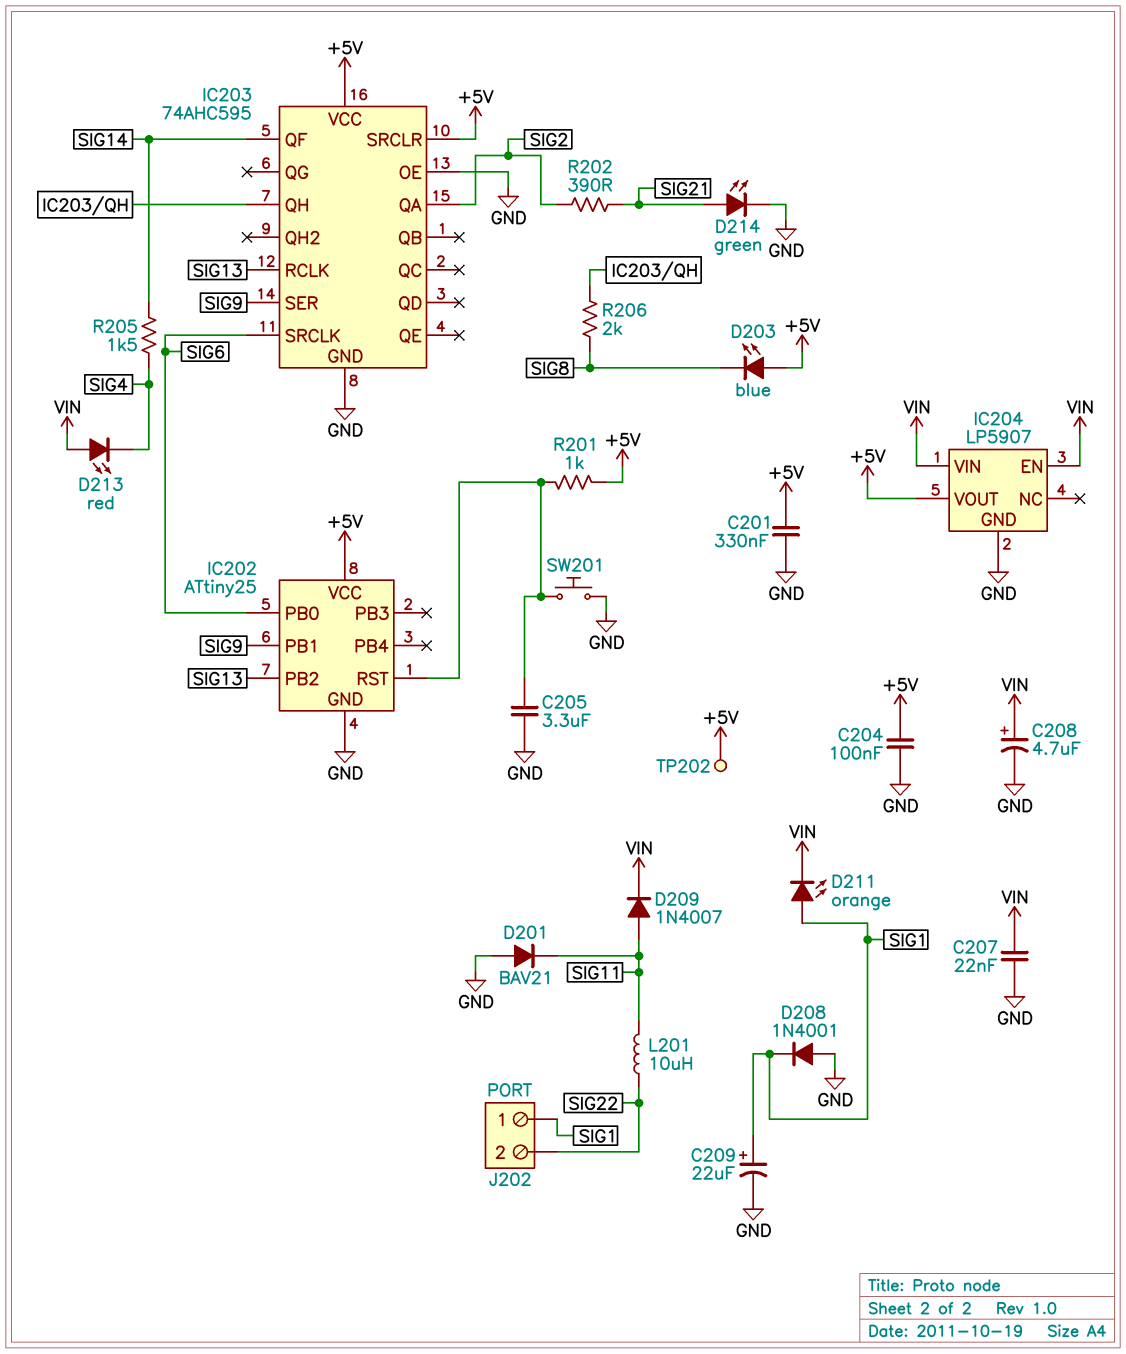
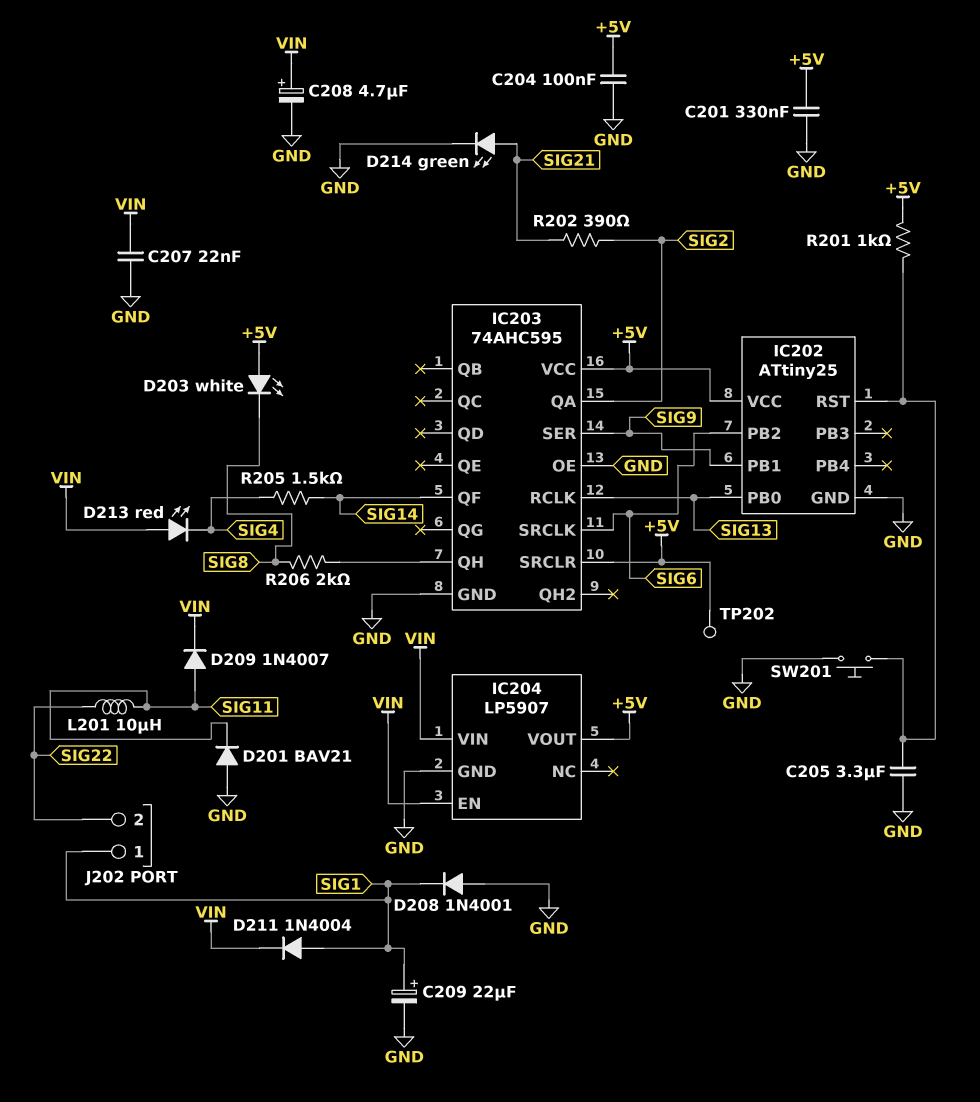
D203: LED blue (A +5V, K SIG8) -> LED white (A +5V, K SIG8)
D211: LED orange (A SIG1, K VIN) -> diode 1N4004 (A SIG1, K VIN)
IC202 pin PB0: SIG6 -> SIG13
IC202 pin PB2: SIG13 -> SIG6

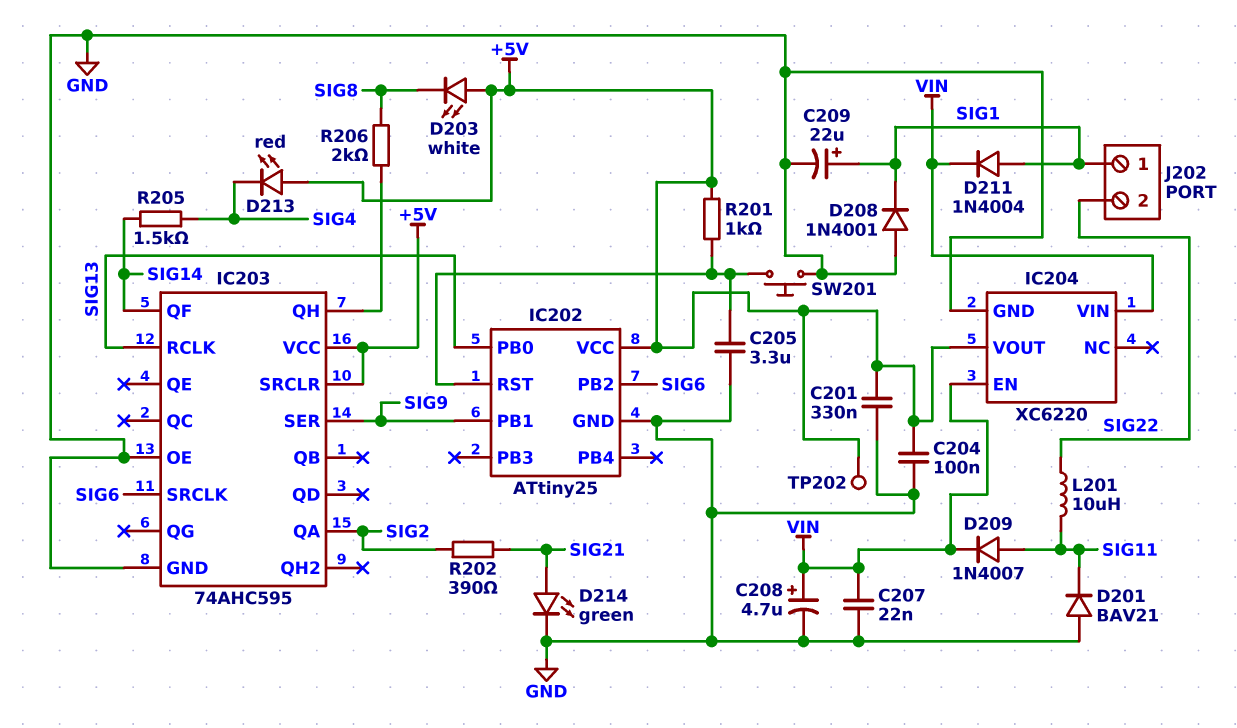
D213: LED red (A VIN, K SIG4) -> LED red (A +5V, K SIG4)
IC204: LP5907 -> XC6220

